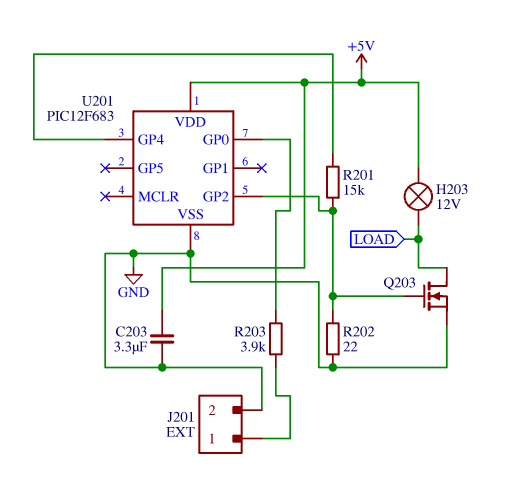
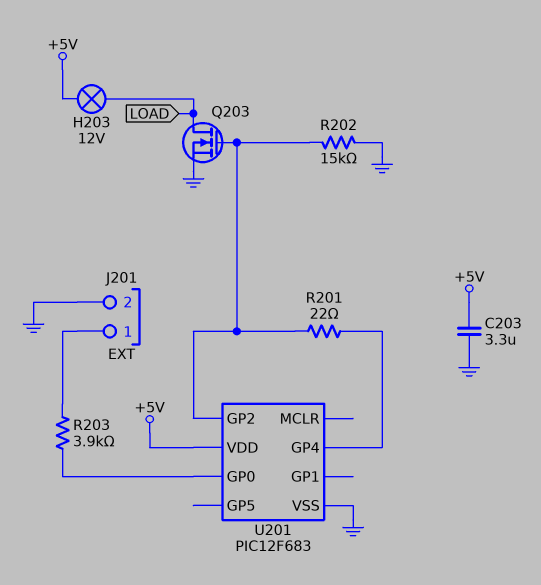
R201: 15k (U201/GP2, U201/GP4) -> 22 (U201/GP2, U201/GP4)
R202: 22 (GND, U201/GP2) -> 15k (GND, U201/GP2)

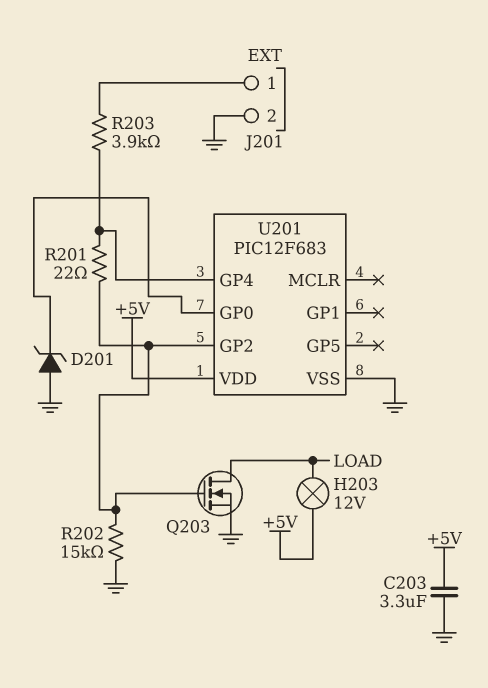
D201: none -> zener (A GND, K U201/GP0)
R203: 3.9k (J201/1, U201/GP0) -> 3.9k (J201/1, U201/GP4)

